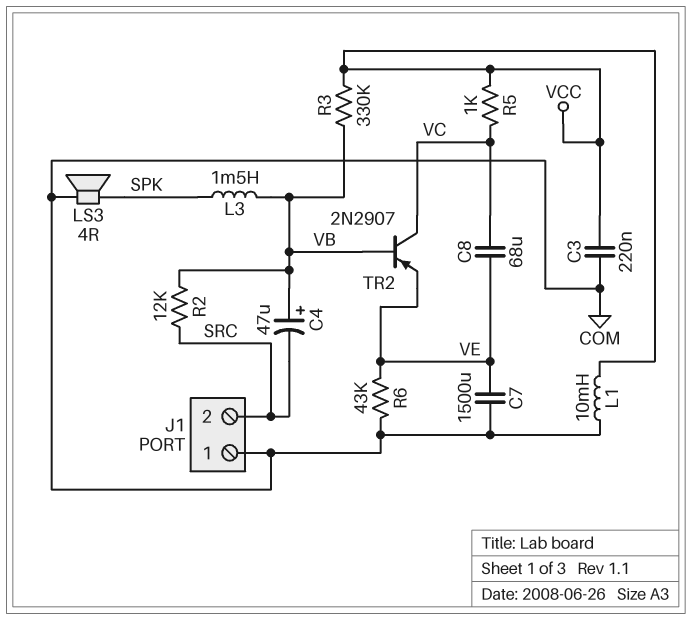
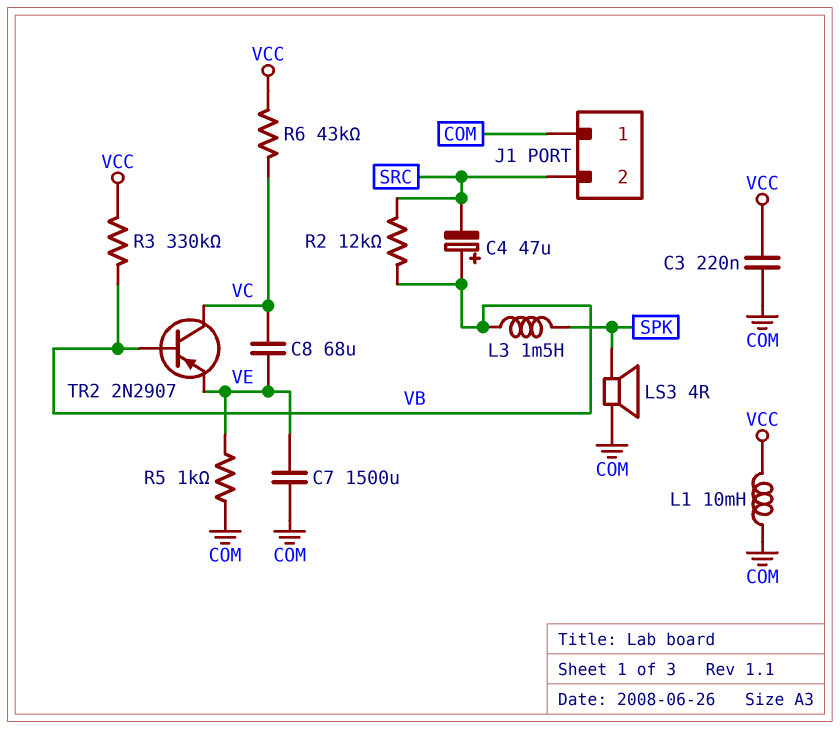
R5: 1k (VC, VCC) -> 1k (COM, VE)
R6: 43k (COM, VE) -> 43k (VC, VCC)

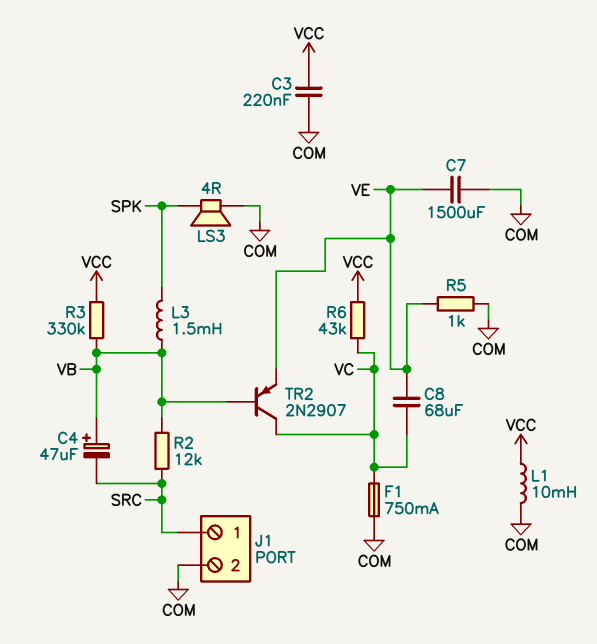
F1: none -> 750mA (COM, VC)
J1 pin 1: COM -> SRC
J1 pin 2: SRC -> COM

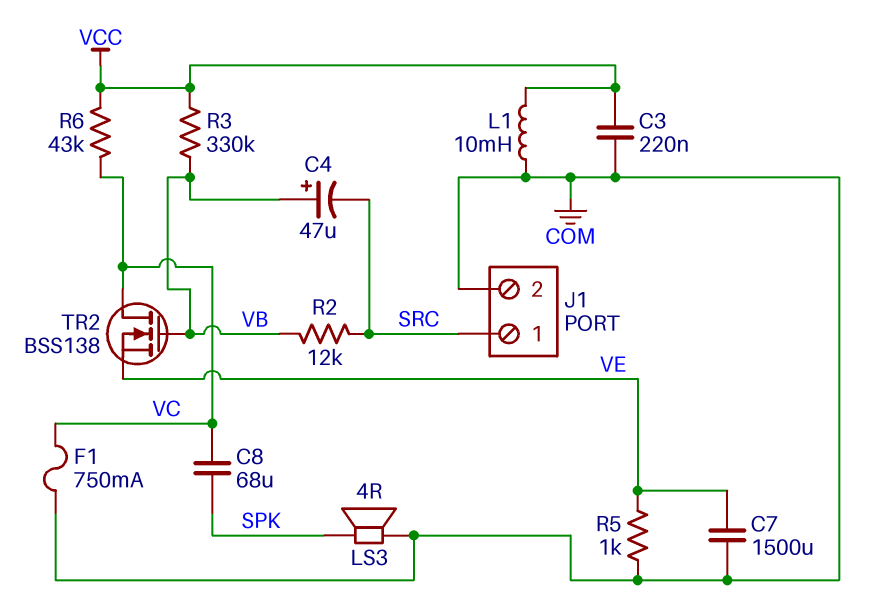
C8: 68uF (VC, VE) -> 68uF (SPK, VC)
L3: 1.5mH (SPK, VB) -> none
TR2: PNP 2N2907 (B VB, C VC, E VE) -> NMOS BSS138 (G VB, D VC, S VE)

